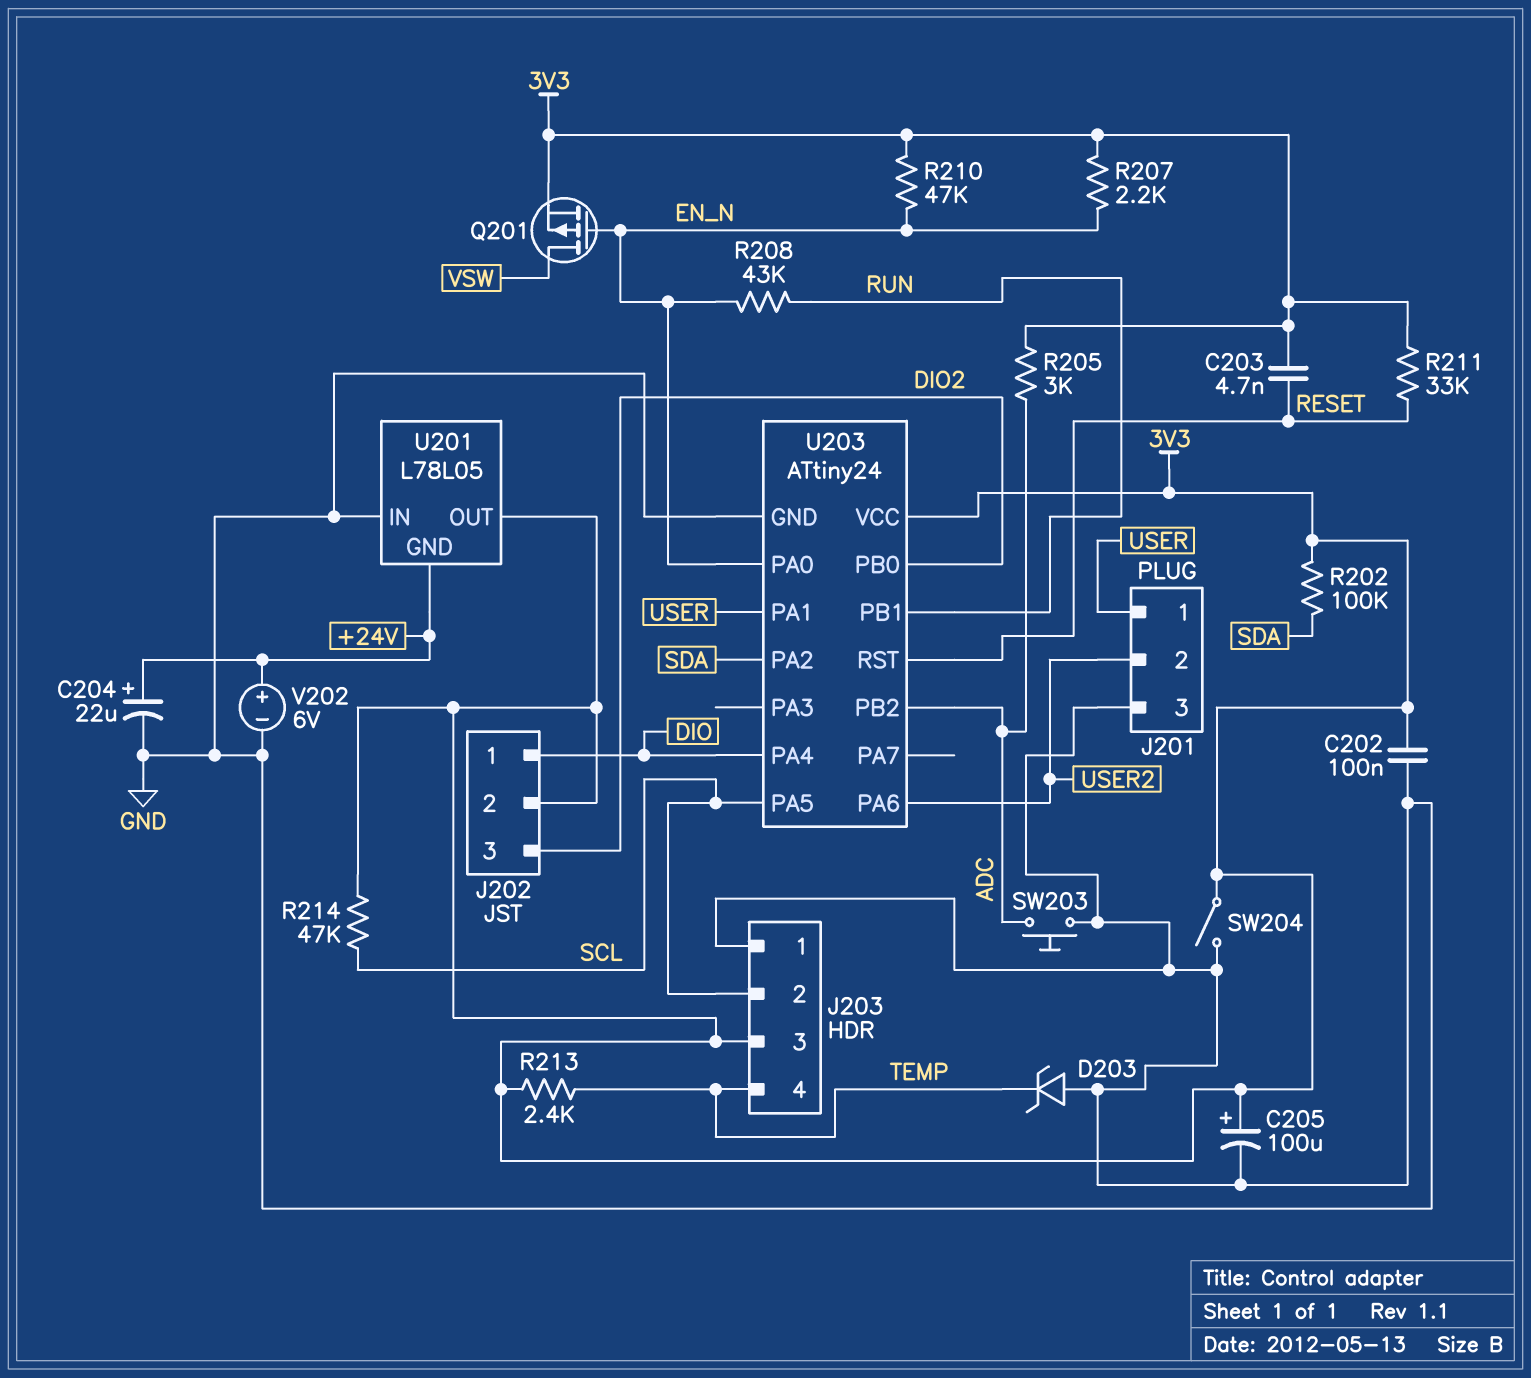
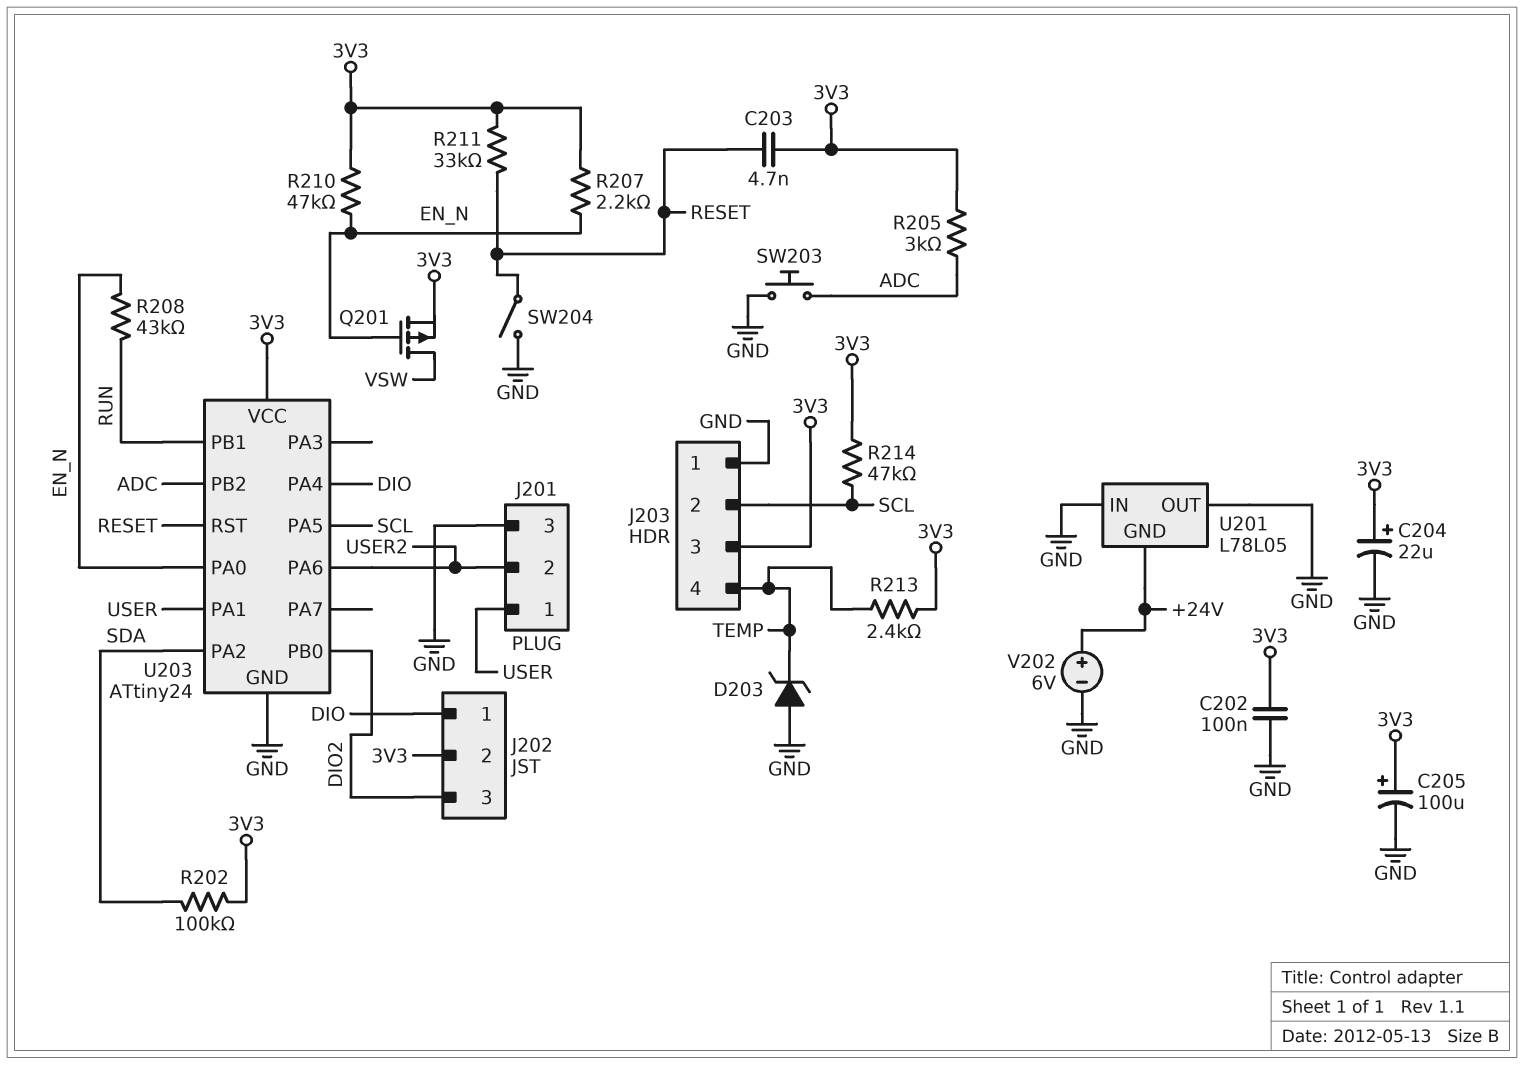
C204: 22uF (plus +24V, minus GND) -> 22uF (plus 3V3, minus GND)
SW204: switch (3V3, GND) -> switch (GND, RESET)
U201 pin OUT: 3V3 -> GND

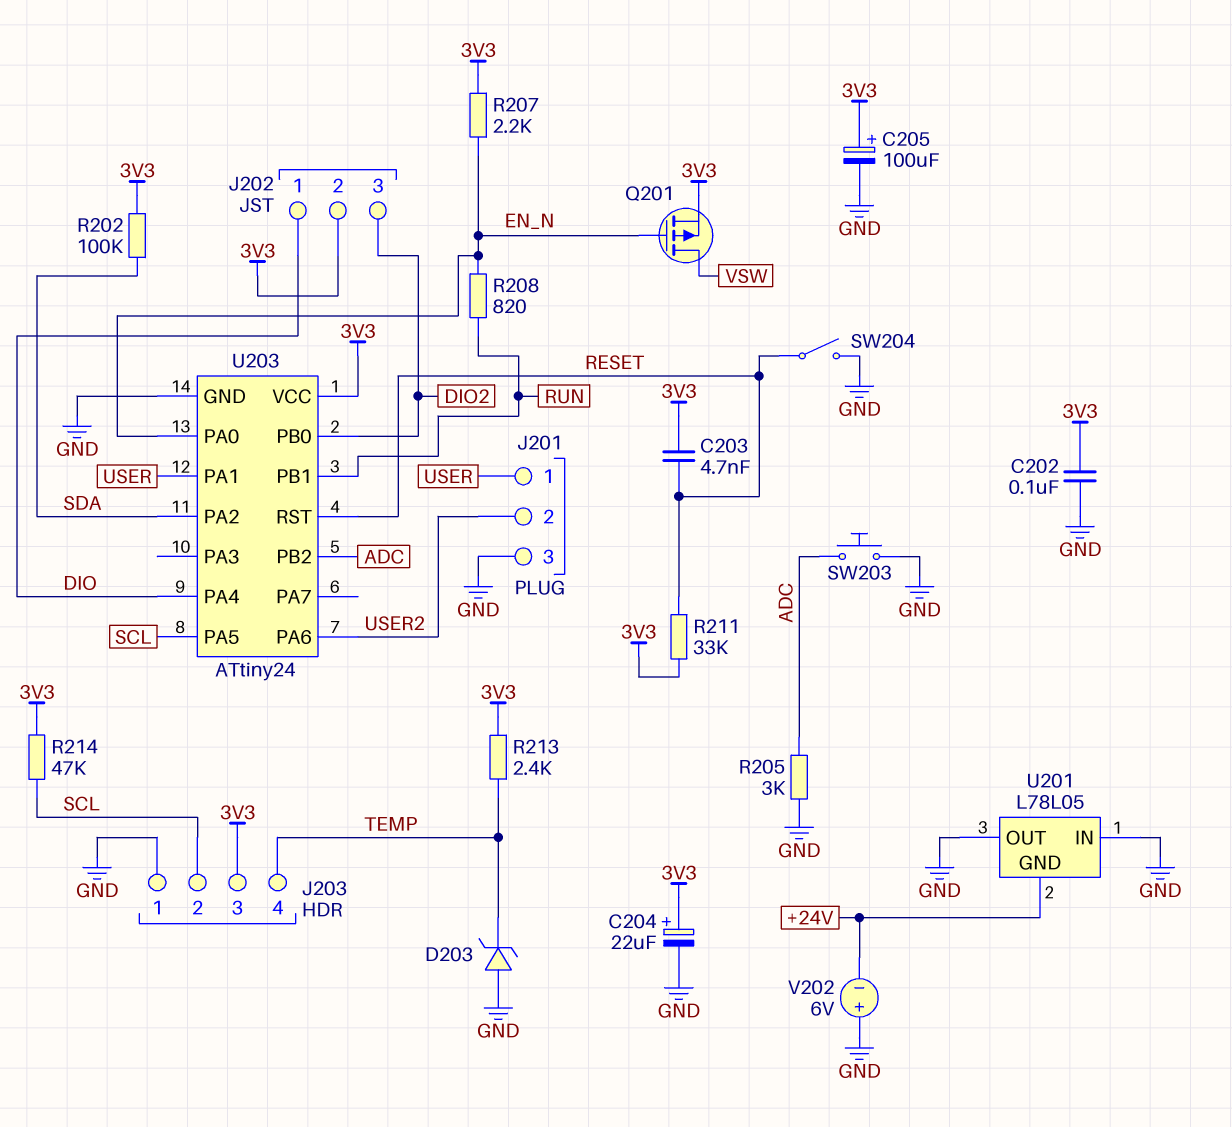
R205: 3k (3V3, ADC) -> 3k (ADC, GND)
R208: 43k (EN_N, RUN) -> 820 (EN_N, RUN)
R210: 47k (3V3, EN_N) -> none
V202: 6V (plus +24V, minus GND) -> 6V (plus GND, minus +24V)

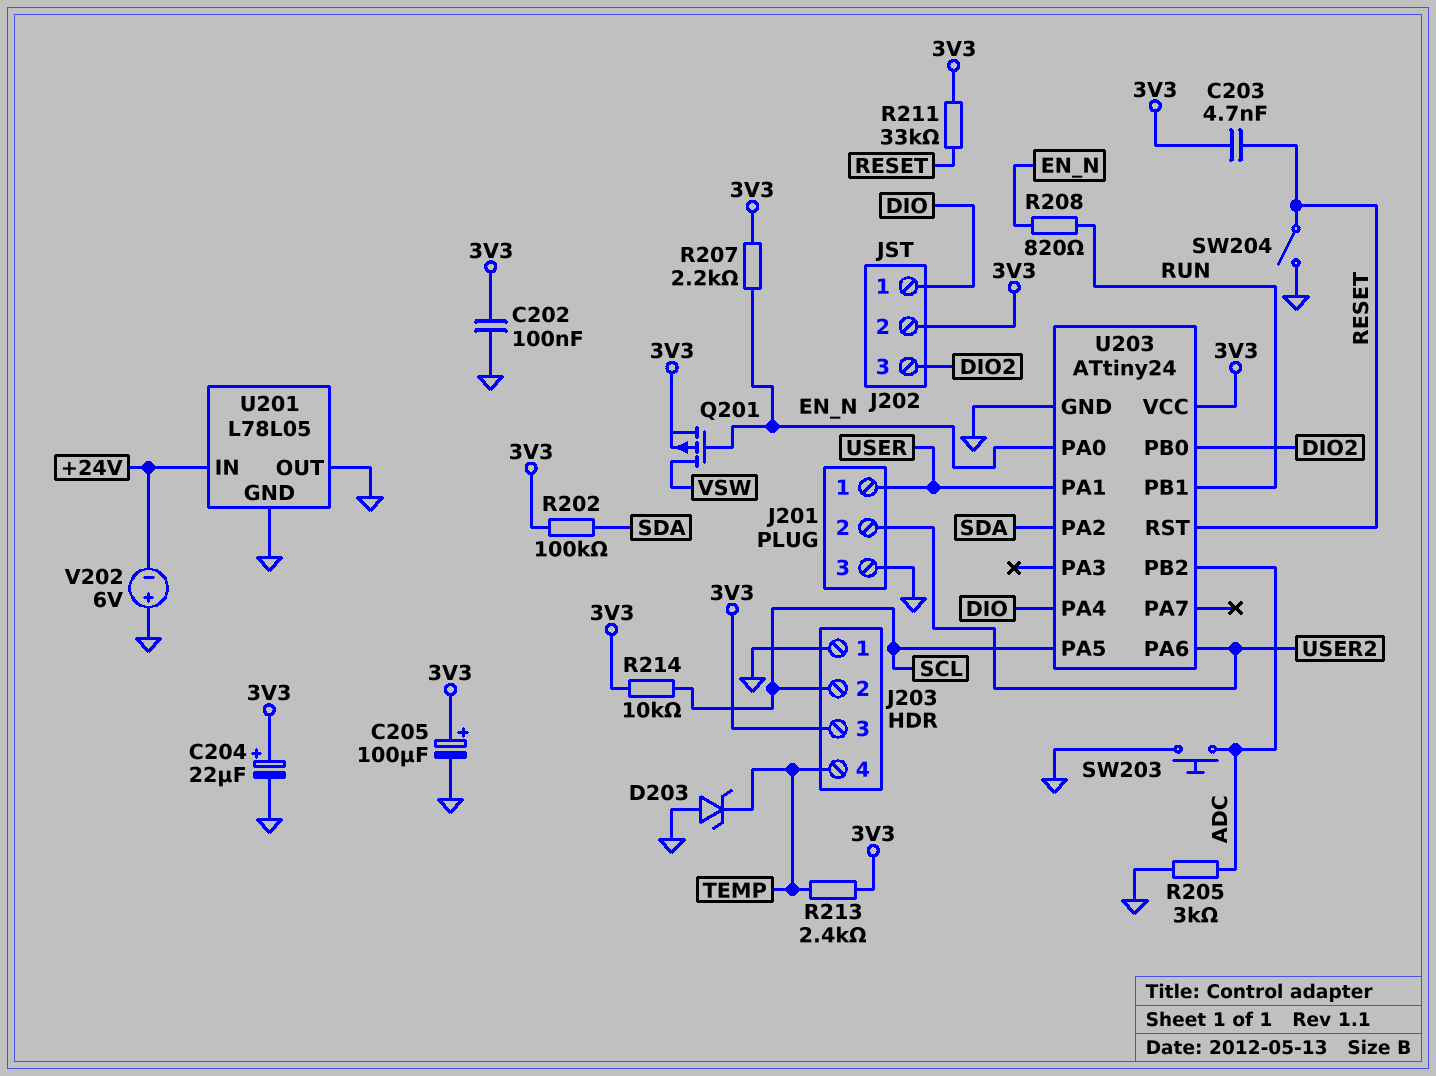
R214: 47k (3V3, SCL) -> 10k (3V3, SCL)
U201 pin GND: +24V -> GND
U201 pin IN: GND -> +24V

